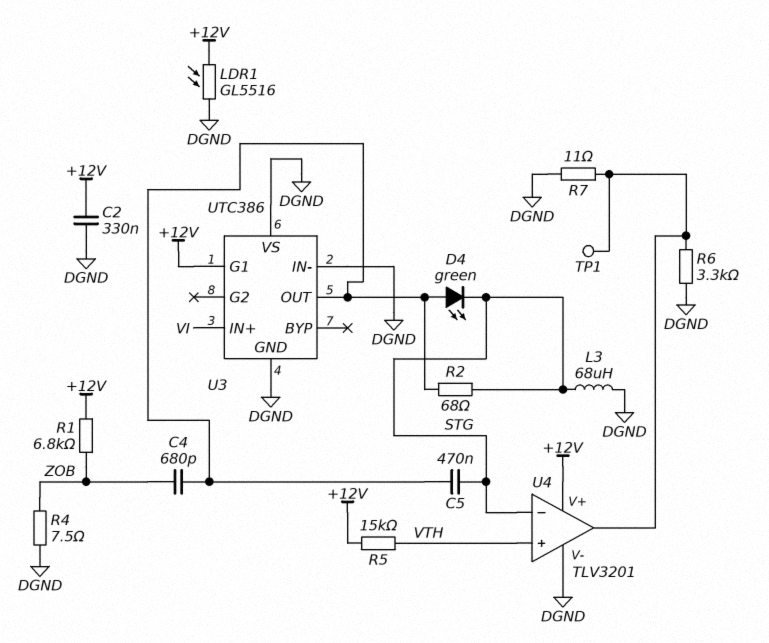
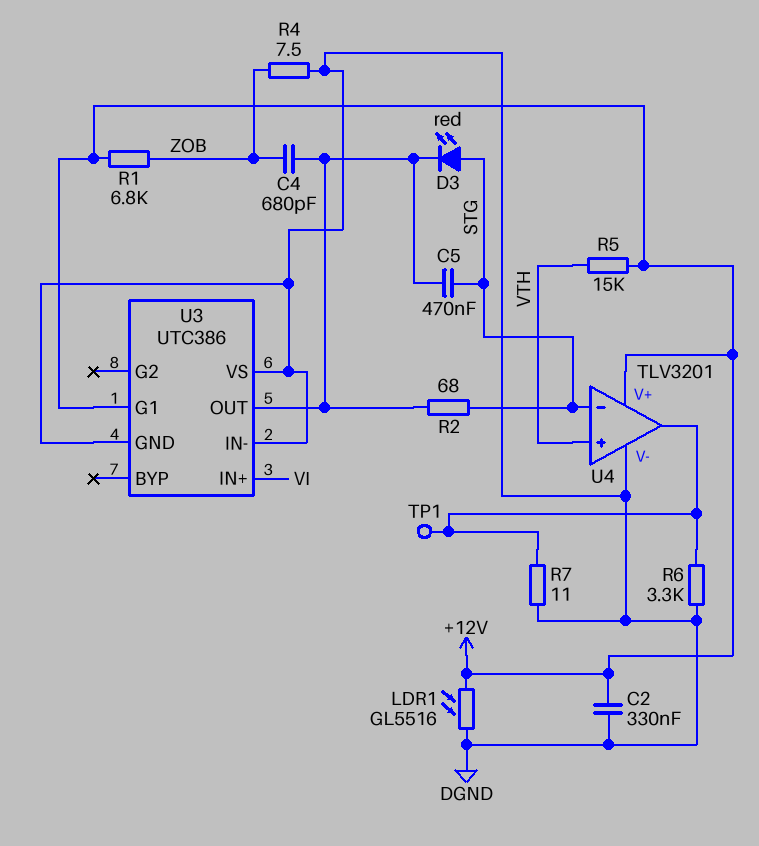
D3: none -> LED red (A STG, K U3/OUT)
D4: LED green (A U3/OUT, K STG) -> none
L3: 68uH (DGND, STG) -> none

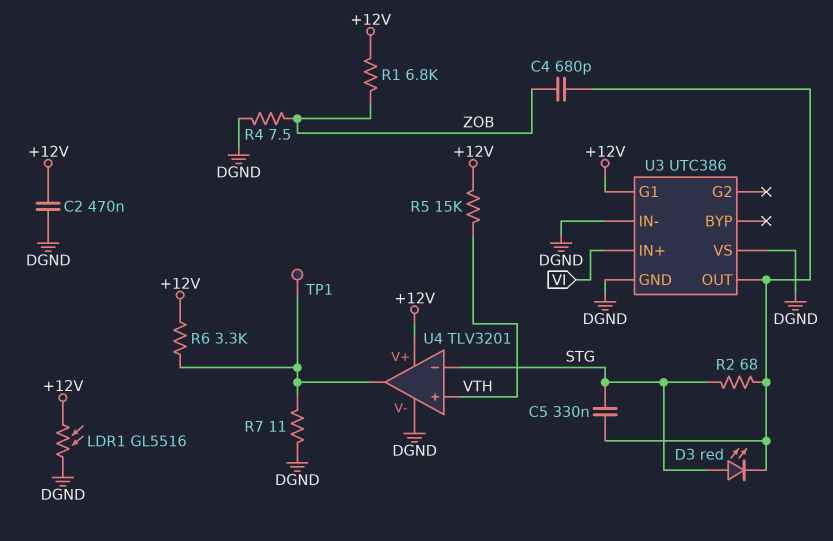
C2: 330nF (+12V, DGND) -> 470nF (+12V, DGND)
C5: 470nF (STG, U3/OUT) -> 330nF (STG, U3/OUT)
R6: 3.3k (DGND, U4/out) -> 3.3k (+12V, U4/out)

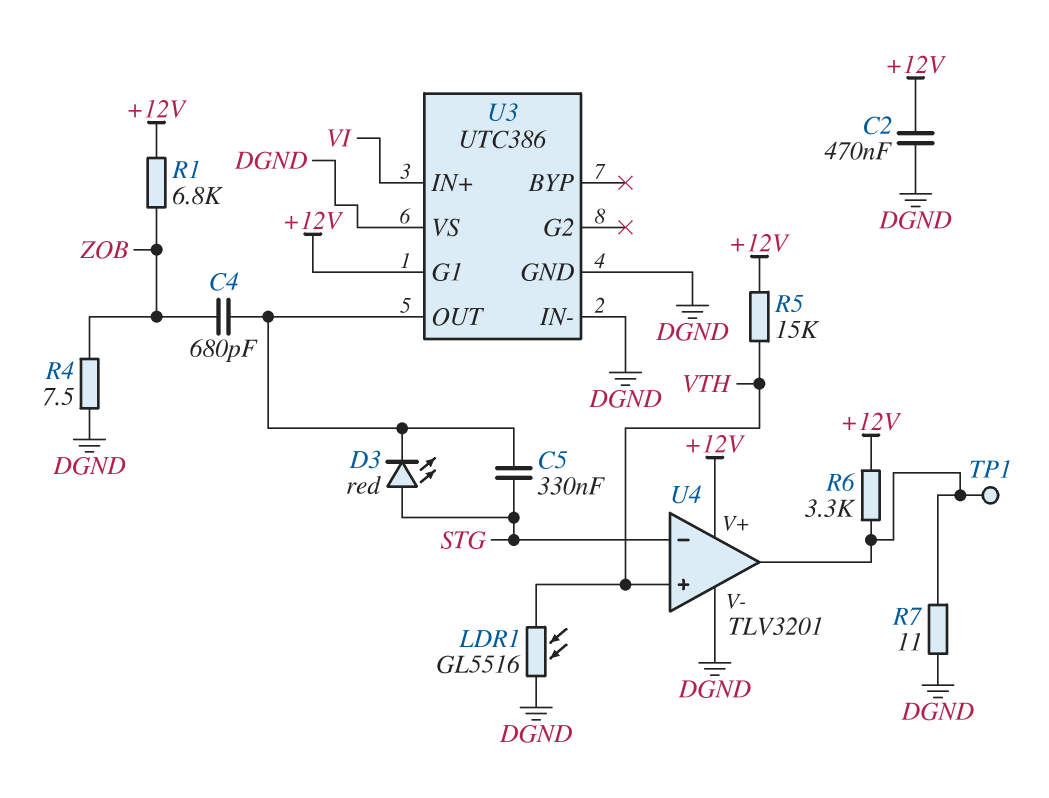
LDR1: GL5516 (+12V, DGND) -> GL5516 (DGND, VTH)
R2: 68 (STG, U3/OUT) -> none

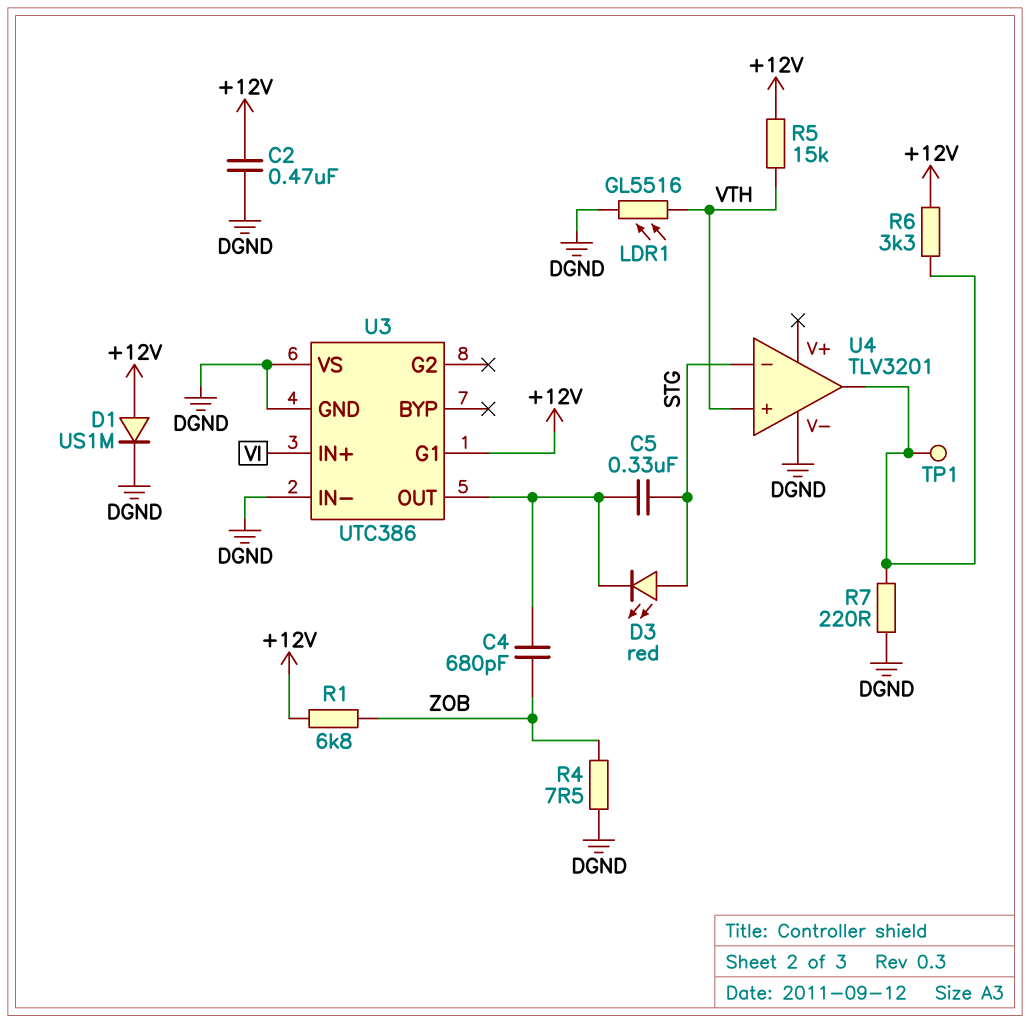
D1: none -> diode US1M (A +12V, K DGND)
R7: 11 (DGND, U4/out) -> 220 (DGND, U4/out)
U4 pin V+: +12V -> none

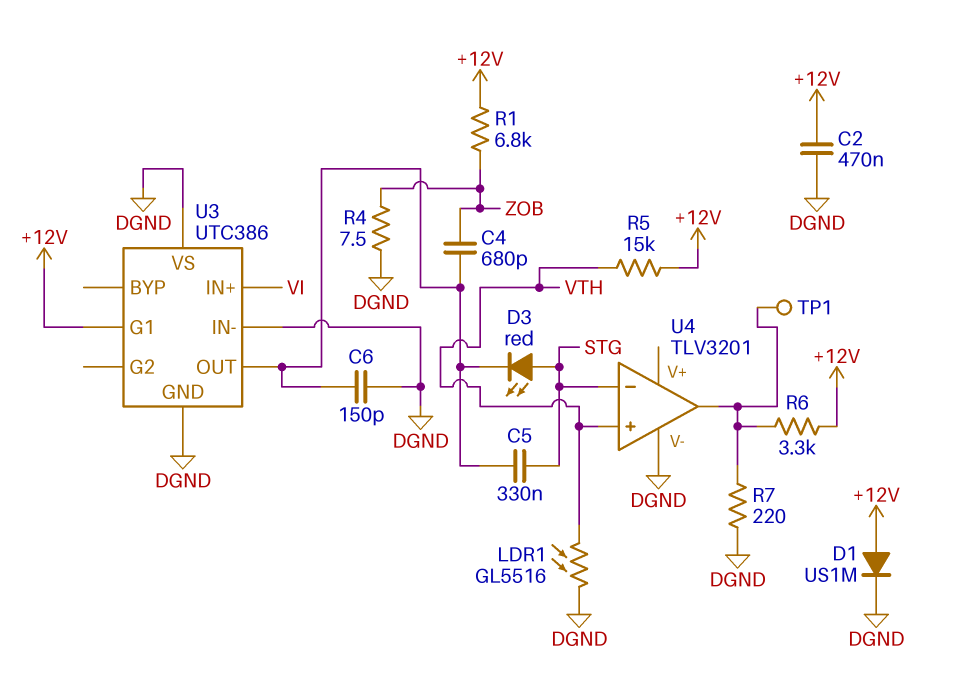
C6: none -> 150pF (DGND, U3/OUT)

